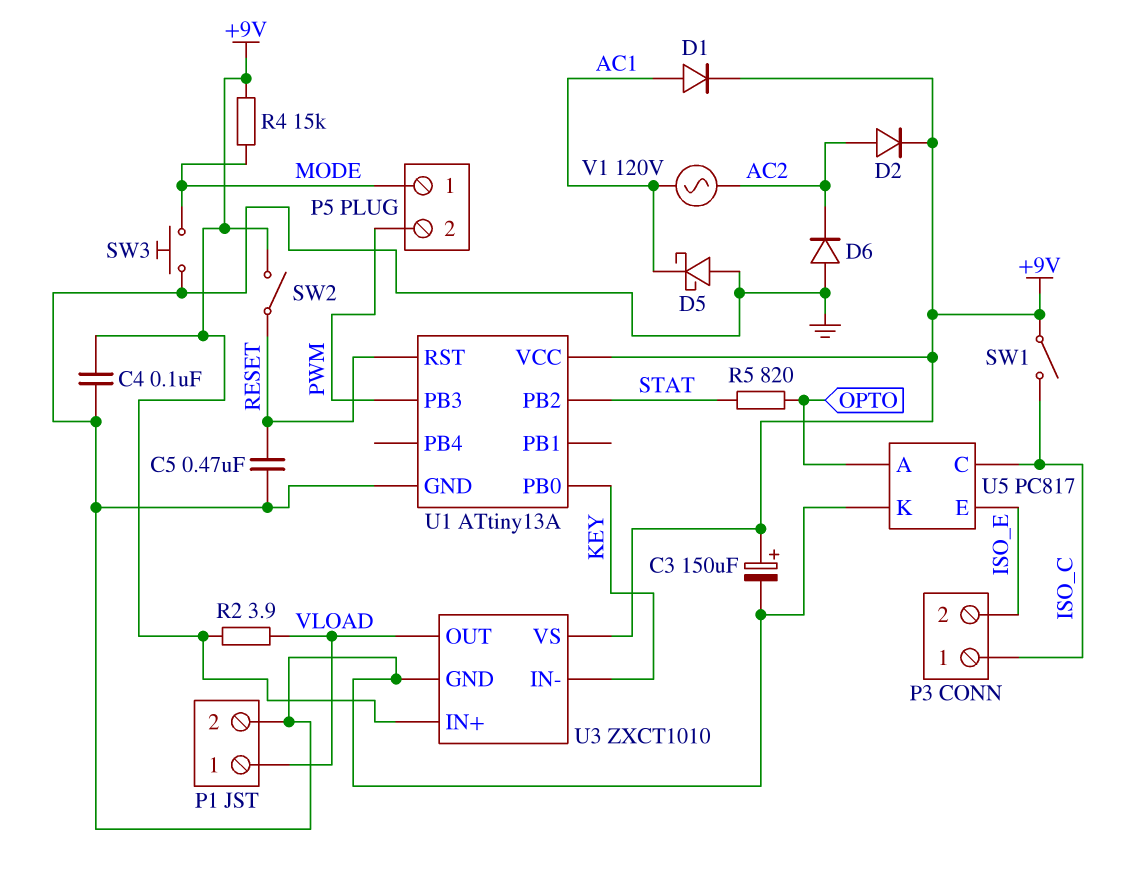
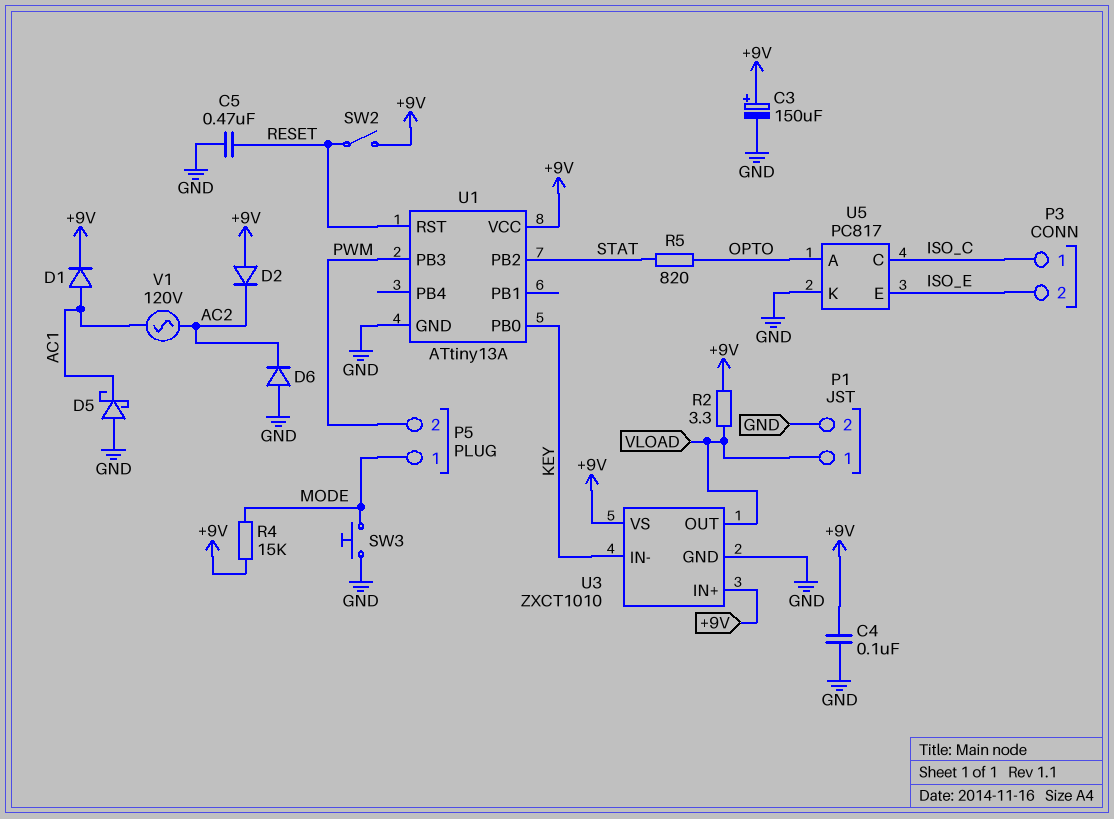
D2: diode (A AC2, K +9V) -> diode (A +9V, K AC2)
R2: 3.9 (+9V, VLOAD) -> 3.3 (+9V, VLOAD)
SW1: switch (+9V, ISO_C) -> none

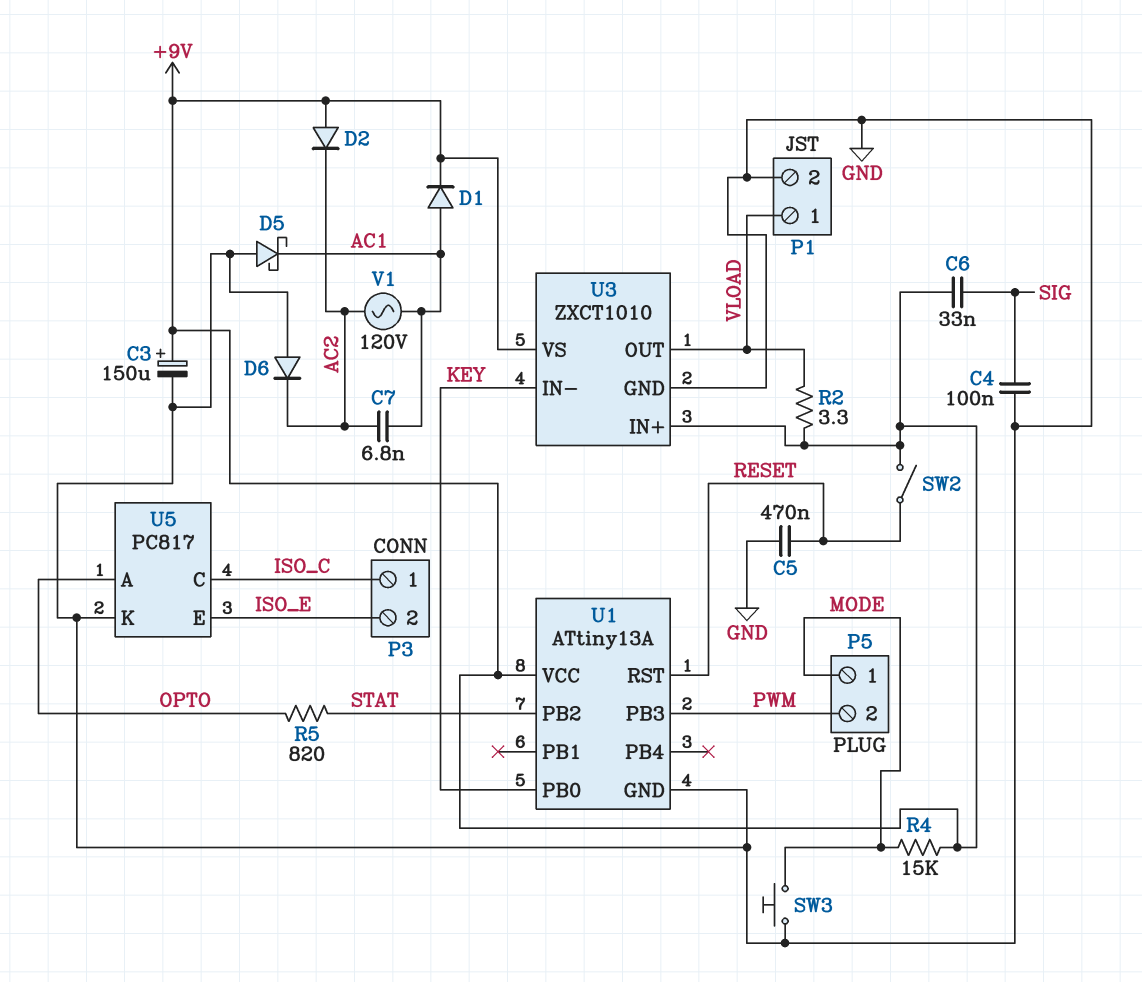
C4: 100nF (+9V, GND) -> 100nF (GND, SIG)
C6: none -> 33nF (+9V, SIG)
C7: none -> 6.8nF (AC1, AC2)

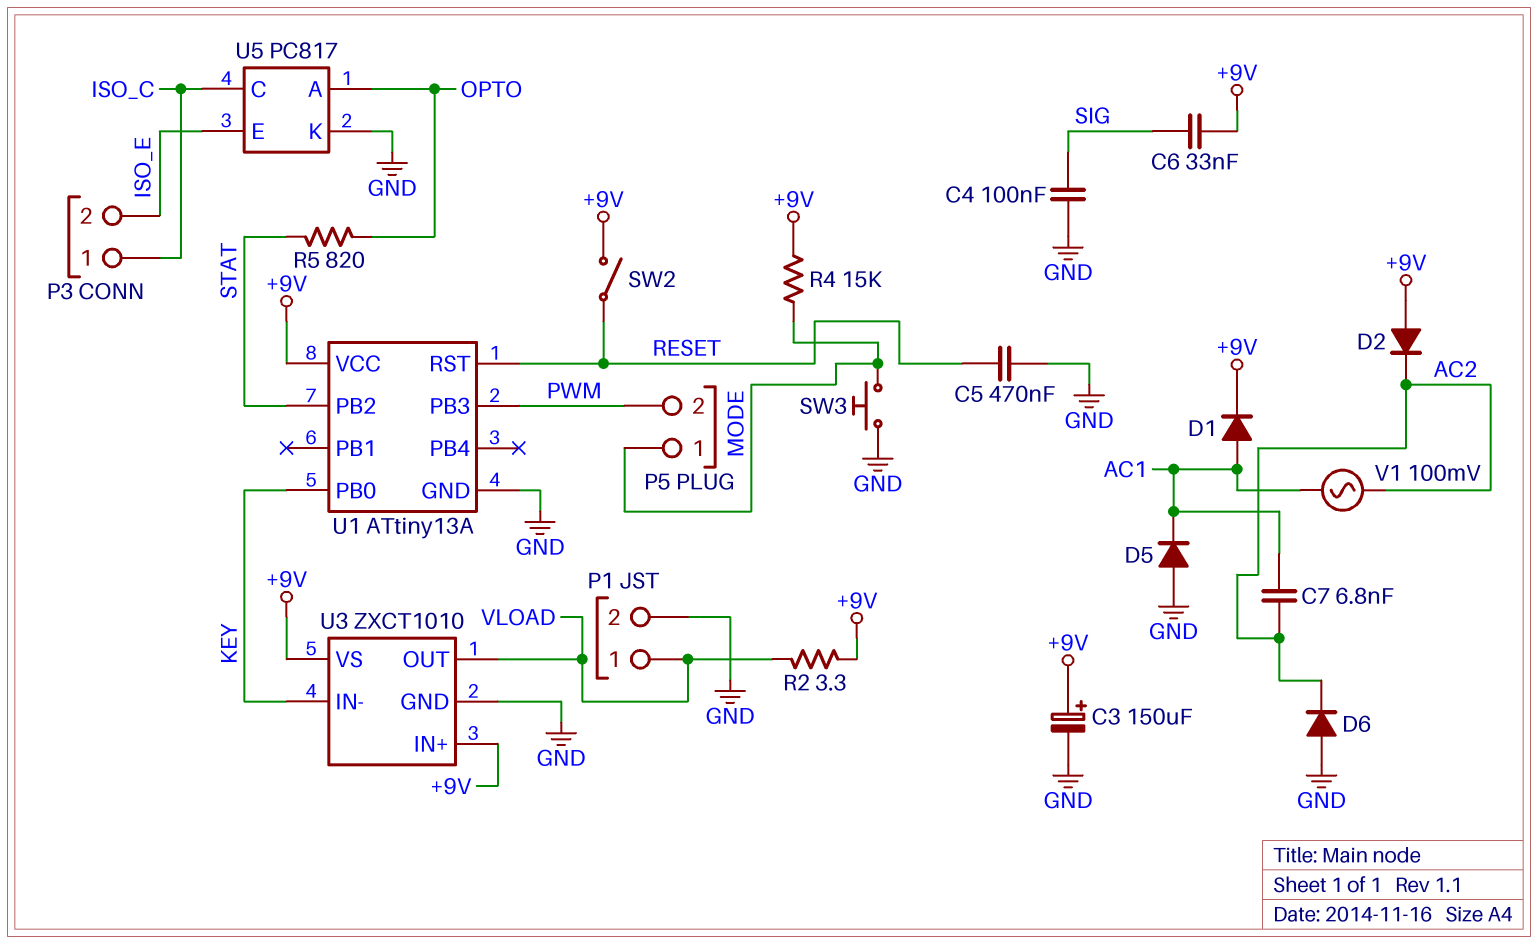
D5: schottky (A GND, K AC1) -> diode (A GND, K AC1)
V1: AC 120V (AC1, AC2) -> AC 100mV (AC1, AC2)

